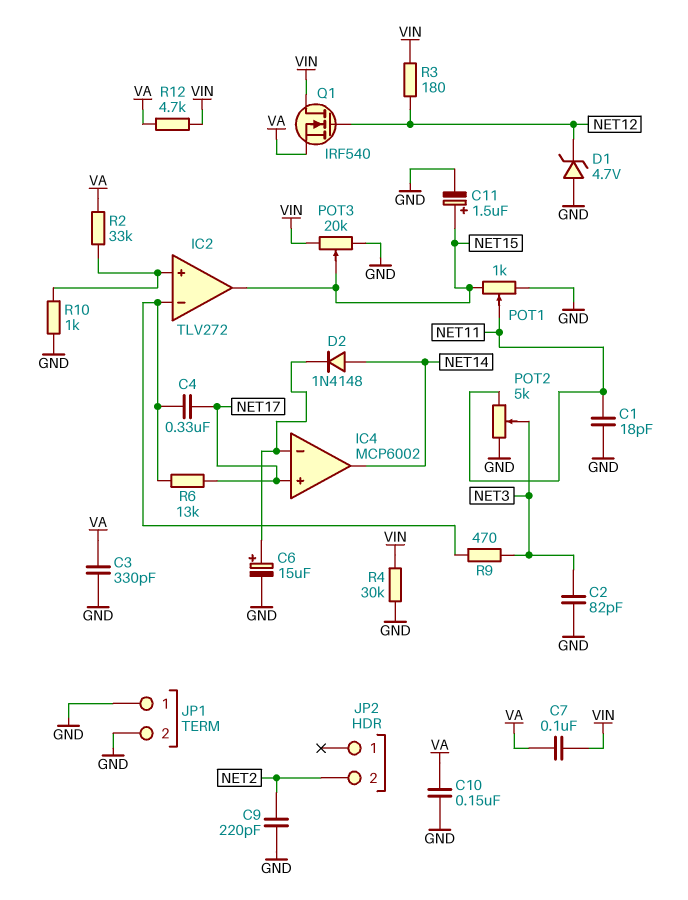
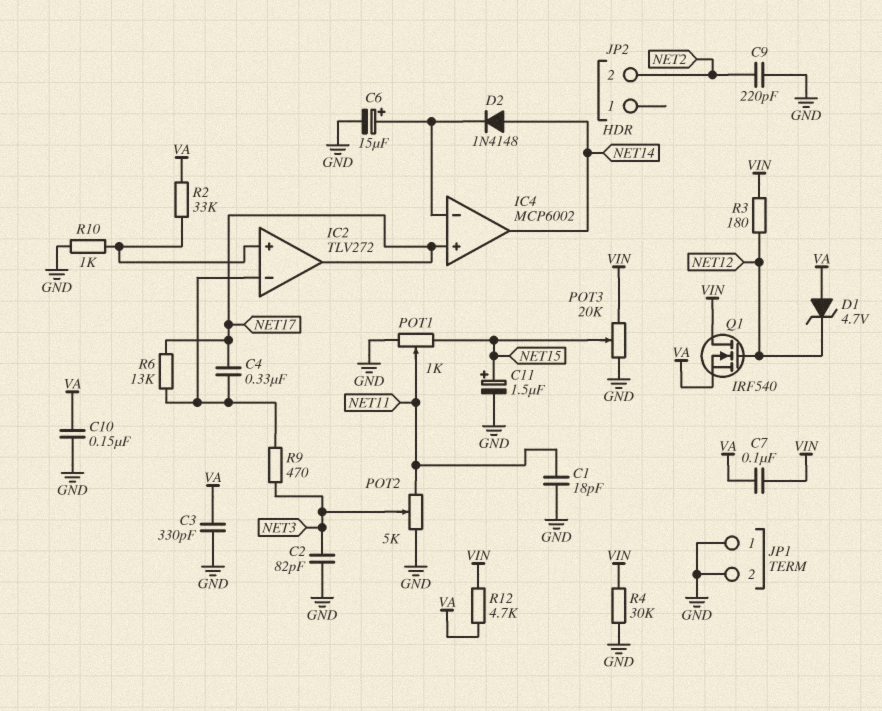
D1: zener 4.7V (A GND, K NET12) -> zener 4.7V (A VA, K NET12)
IC2 pin out: NET15 -> NET17

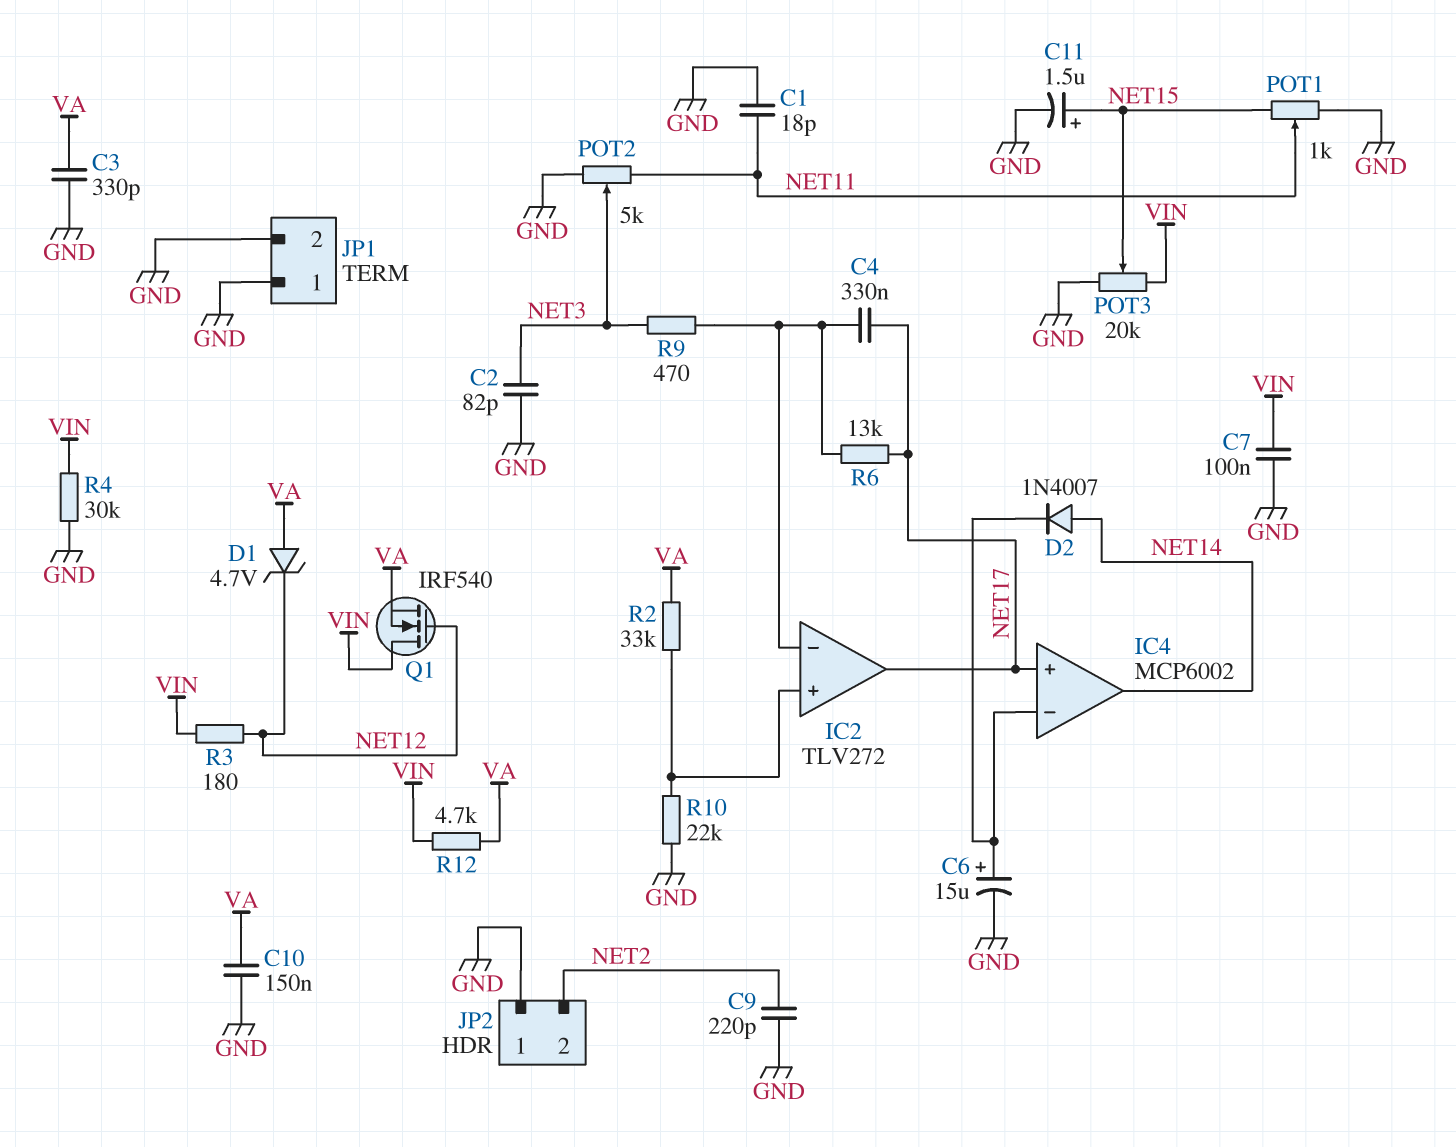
C7: 100nF (VA, VIN) -> 100nF (GND, VIN)
D2: diode 1N4148 (A NET14, K IC4/in-) -> diode 1N4007 (A NET14, K IC4/in-)
JP2 pin 1: none -> GND
R10: 1k (GND, IC2/in+) -> 22k (GND, IC2/in+)

